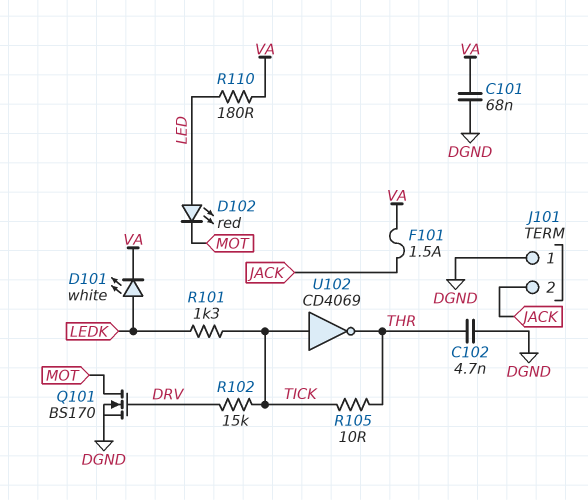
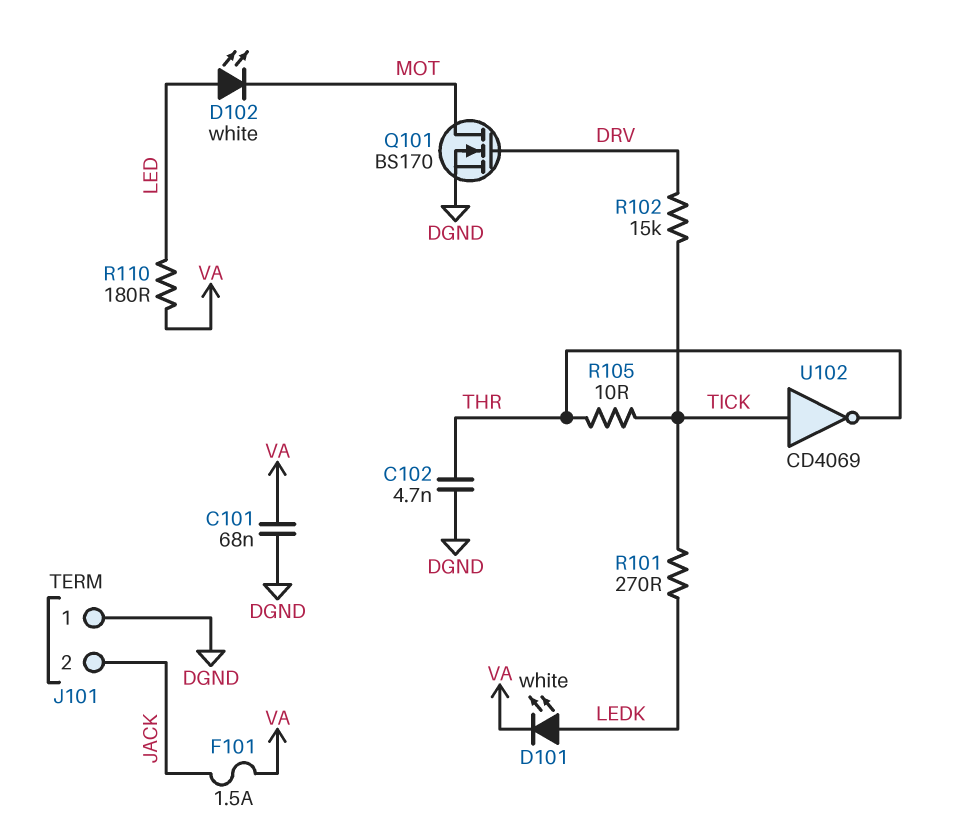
D102: LED red (A LED, K MOT) -> LED white (A LED, K MOT)
R101: 1.3k (LEDK, TICK) -> 270 (LEDK, TICK)

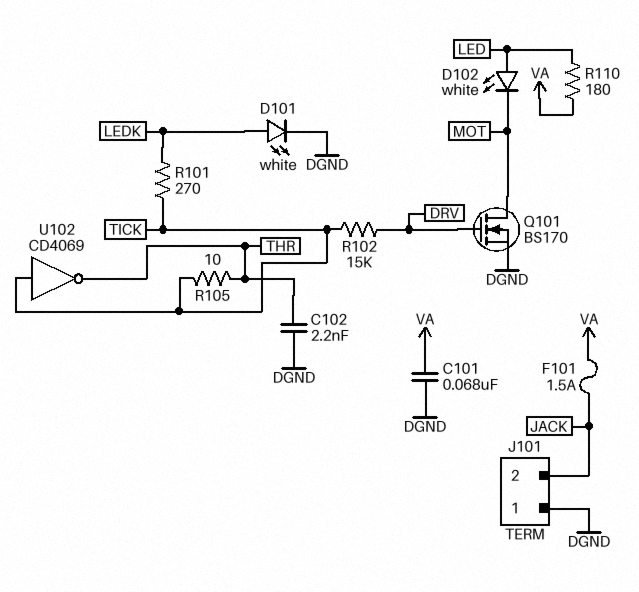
C102: 4.7nF (DGND, THR) -> 2.2nF (DGND, THR)
D101: LED white (A LEDK, K VA) -> LED white (A LEDK, K DGND)

